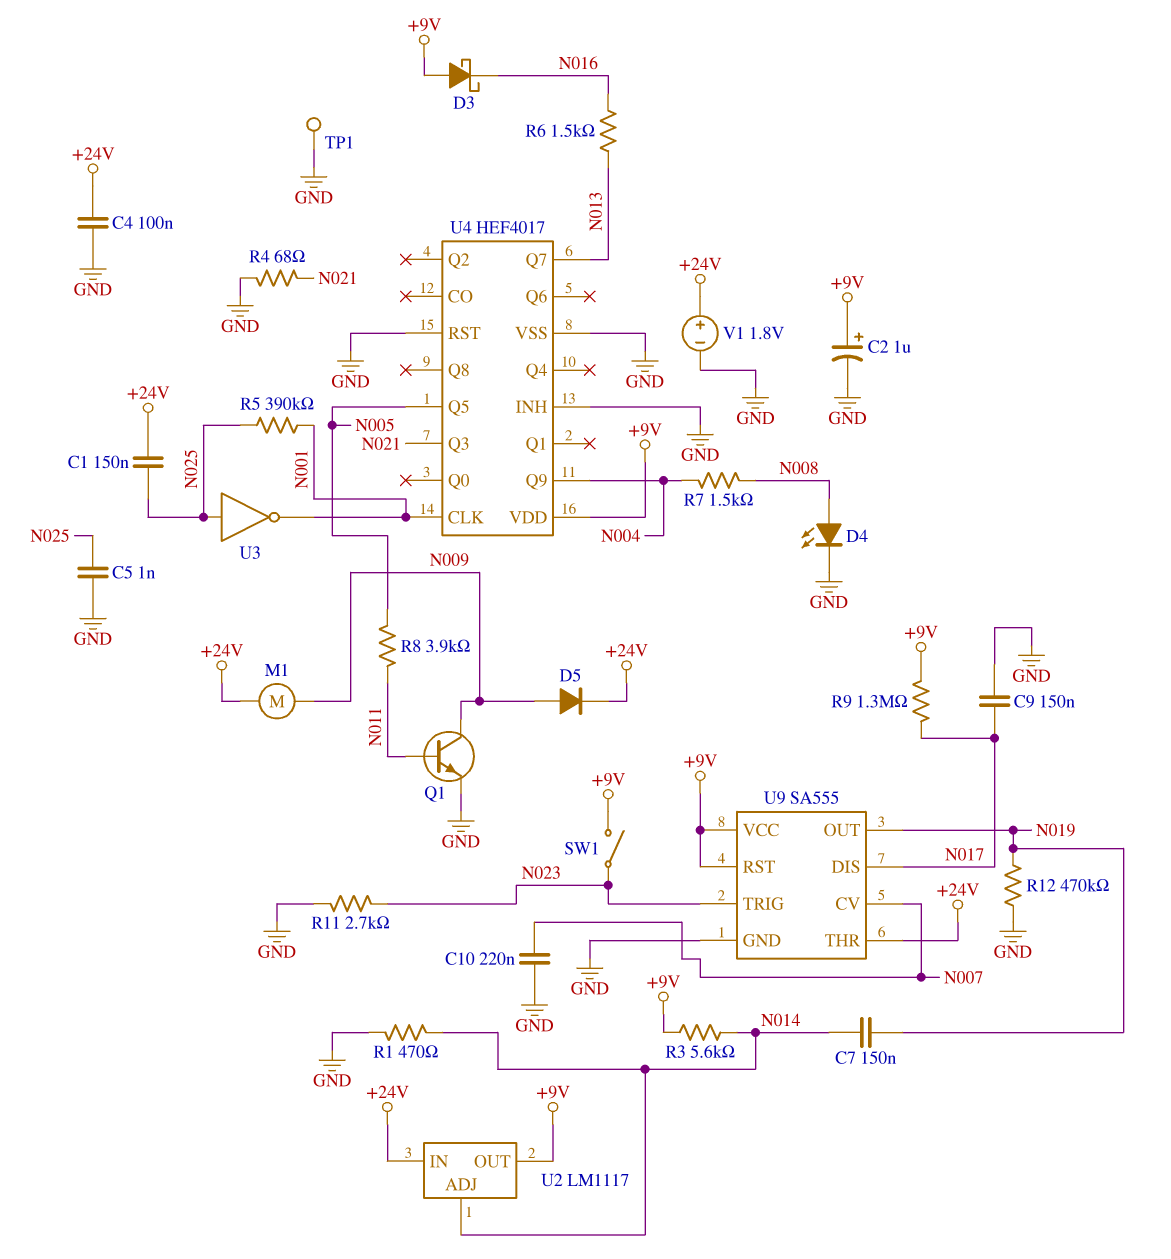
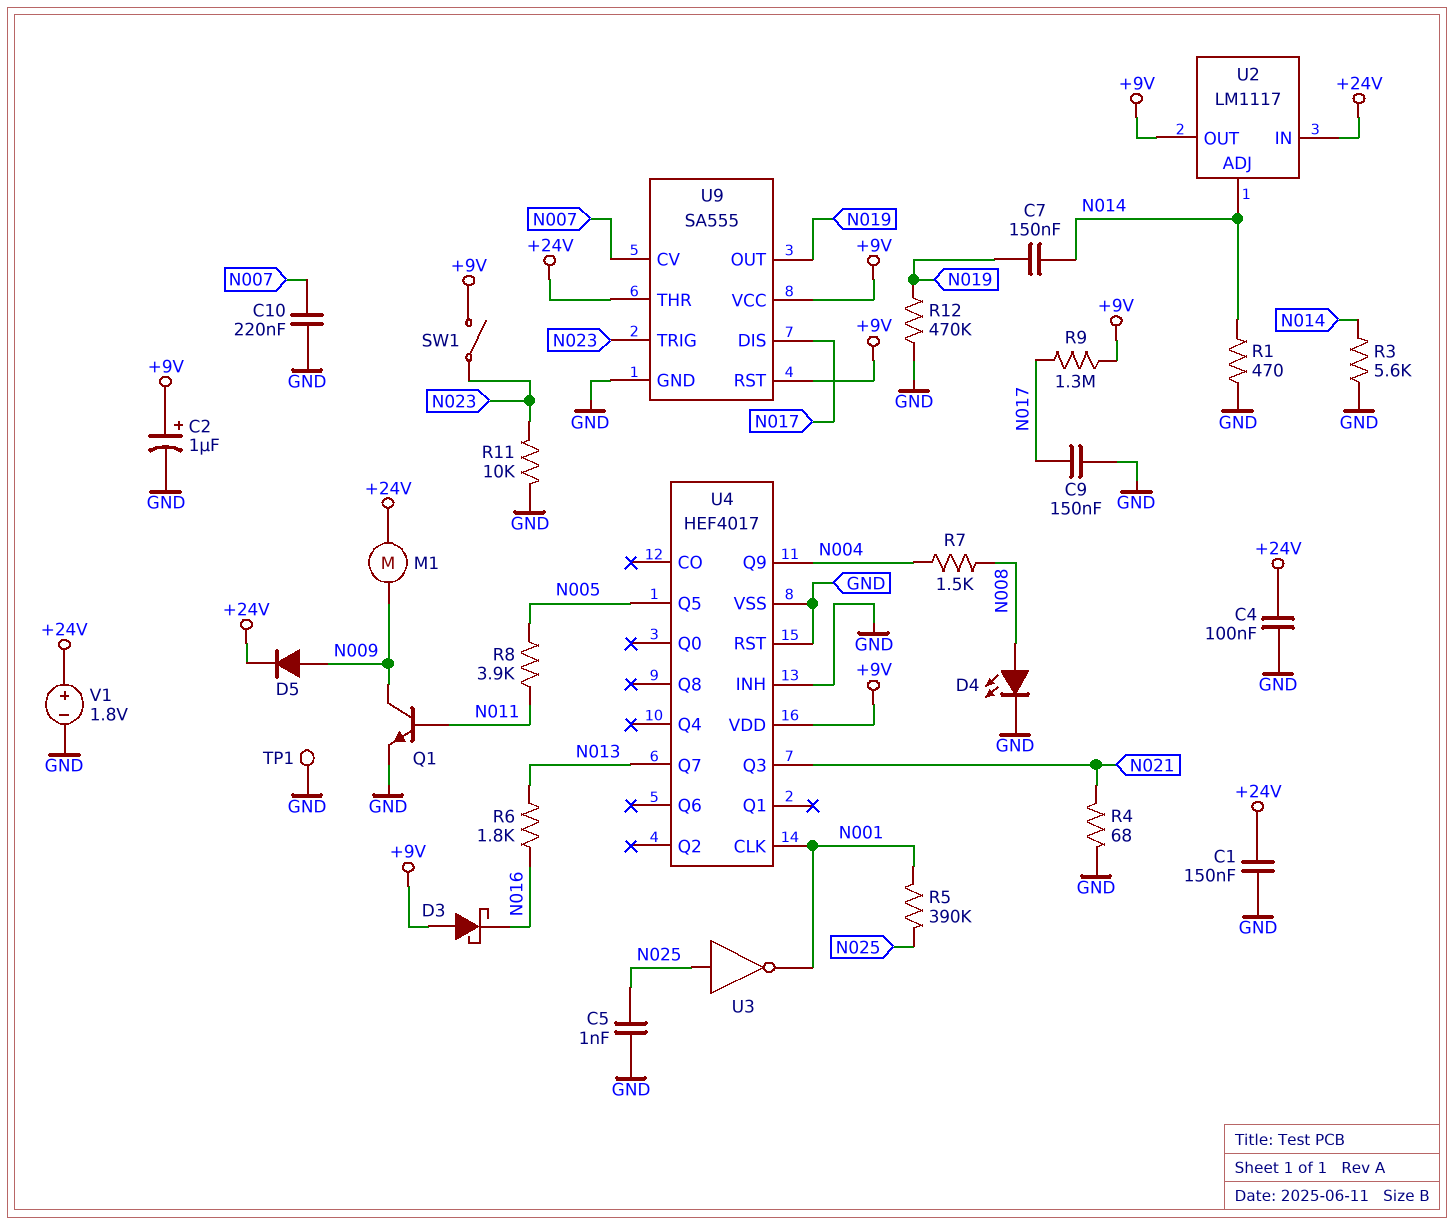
C1: 150nF (+24V, N025) -> 150nF (+24V, GND)
R3: 5.6k (+9V, N014) -> 5.6k (GND, N014)
R6: 1.5k (N013, N016) -> 1.8k (N013, N016)
R11: 2.7k (GND, N023) -> 10k (GND, N023)

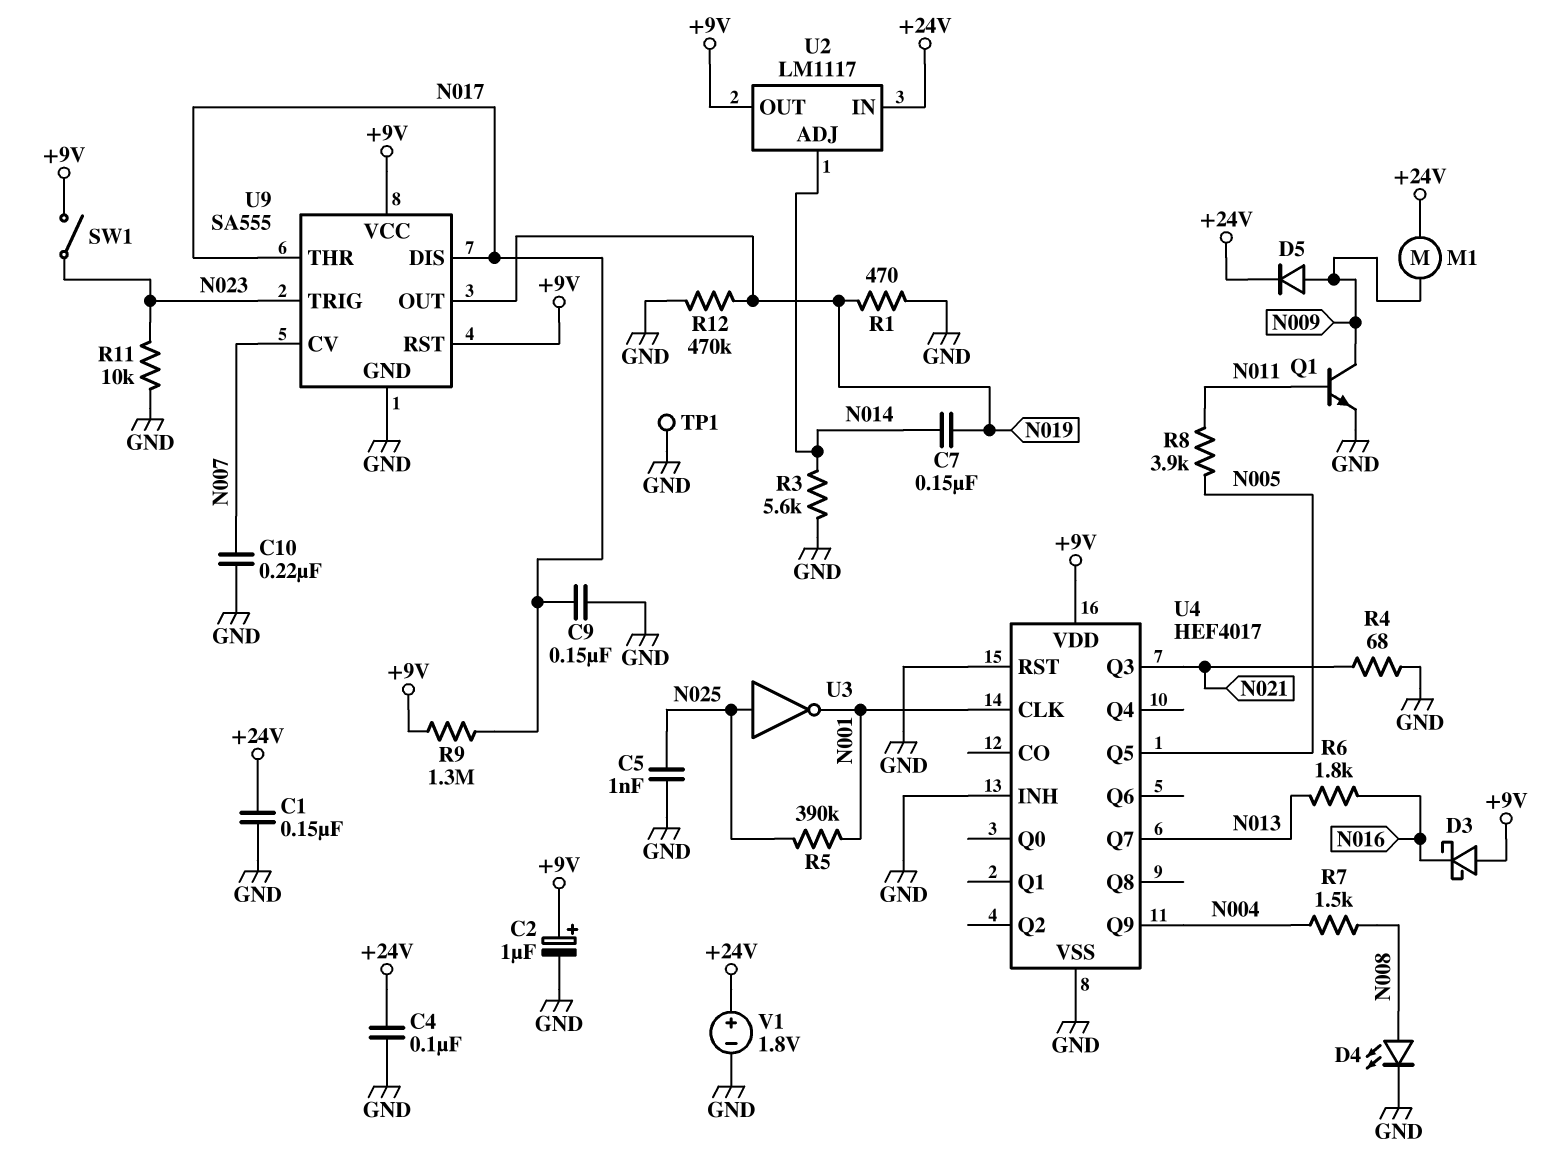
R1: 470 (GND, N014) -> 470 (GND, N019)
U9 pin THR: +24V -> N017

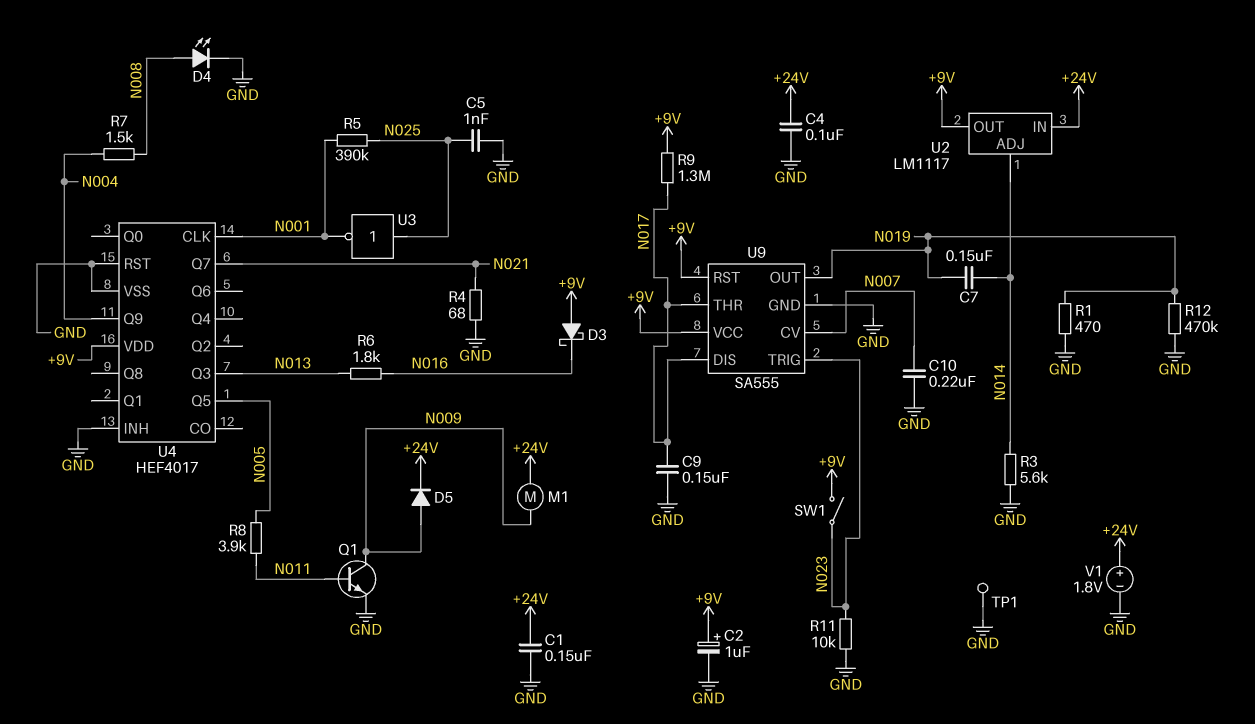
U4 pin Q3: N021 -> N013
U4 pin Q7: N013 -> N021

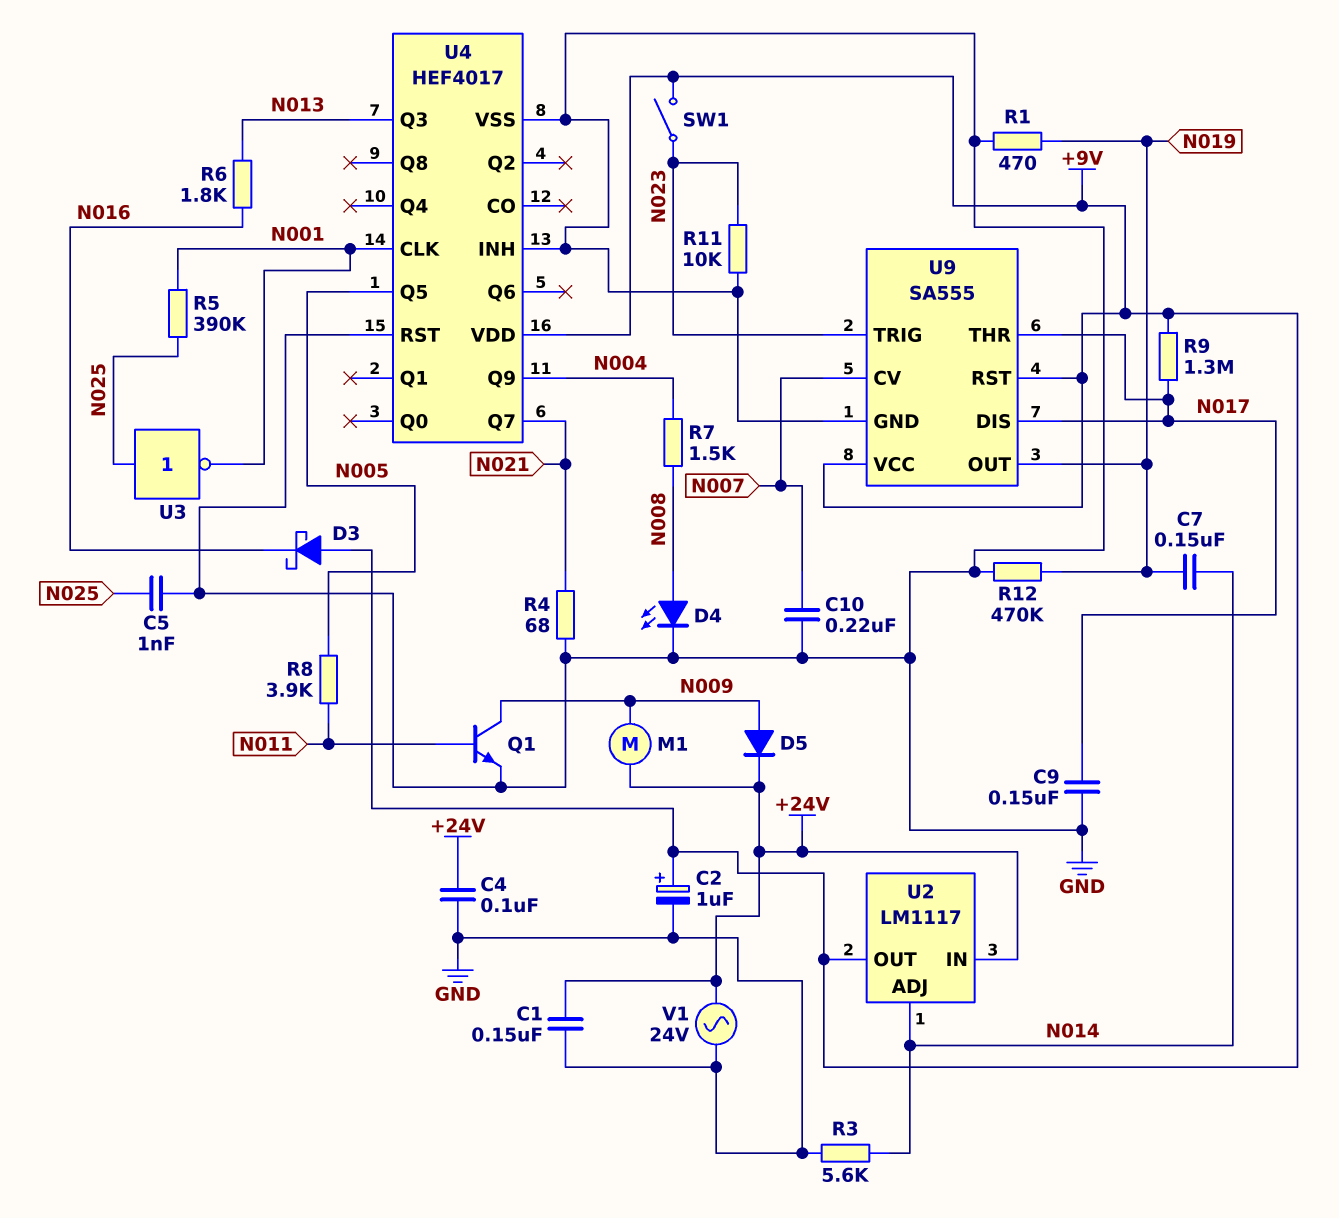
TP1: test point (GND) -> none
V1: 1.8V (plus +24V, minus GND) -> AC 24V (+24V, GND)

